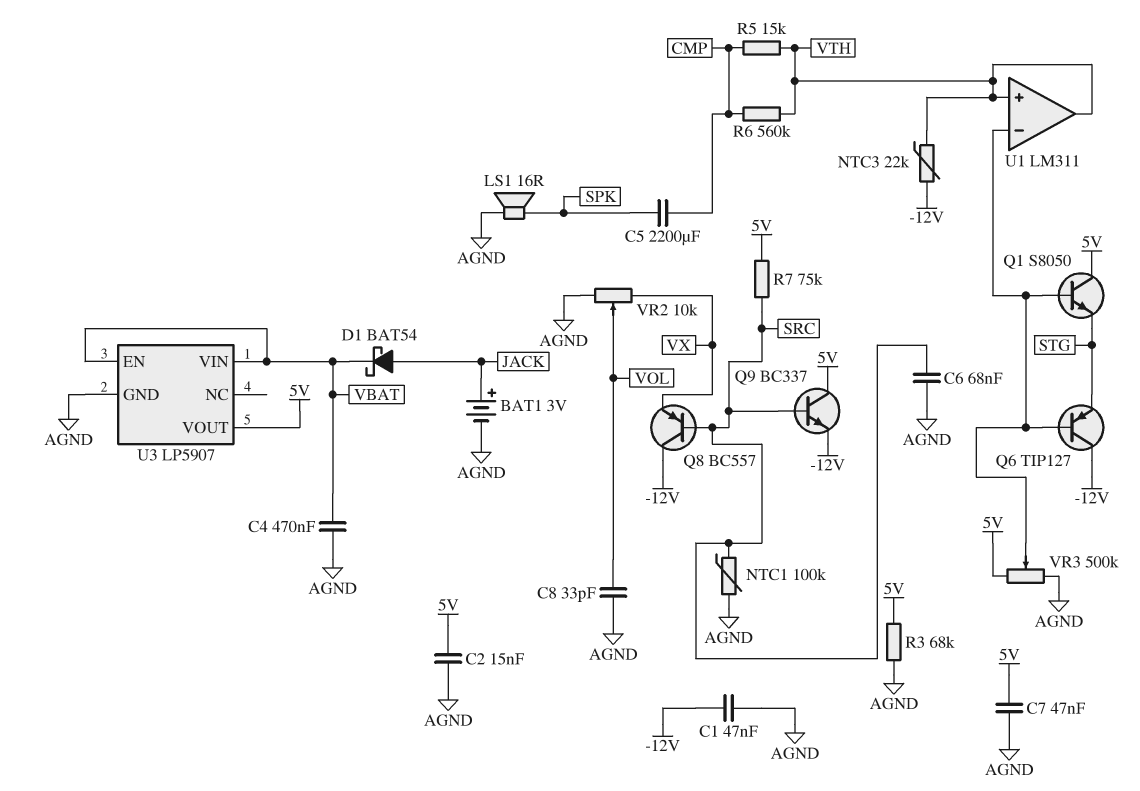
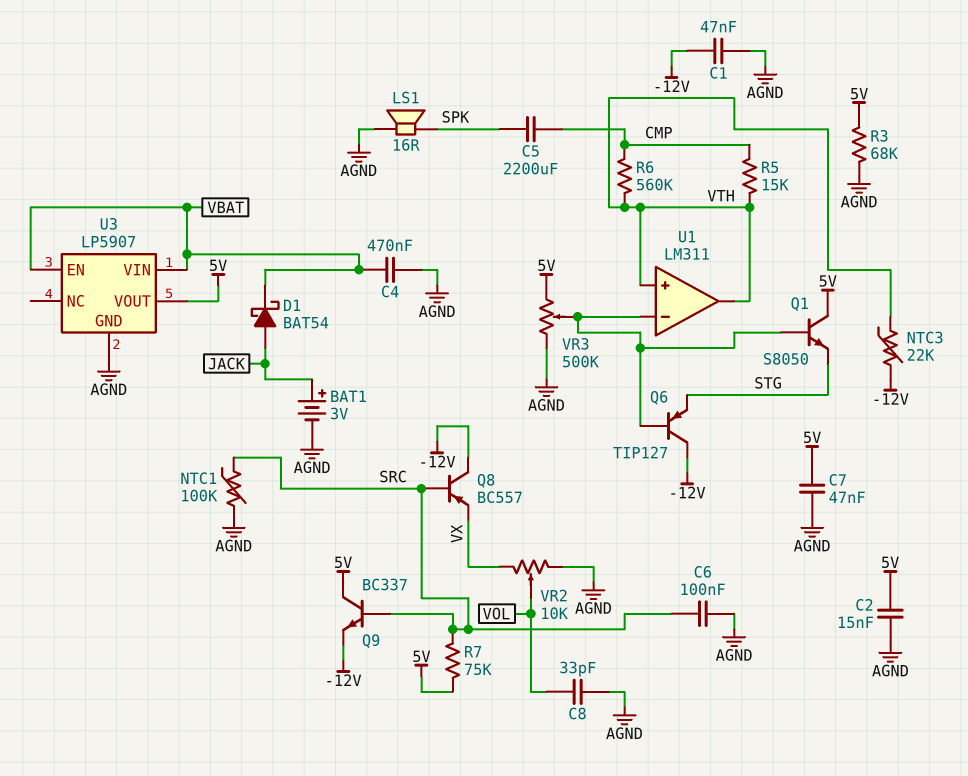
C6: 68nF (AGND, SRC) -> 100nF (AGND, SRC)

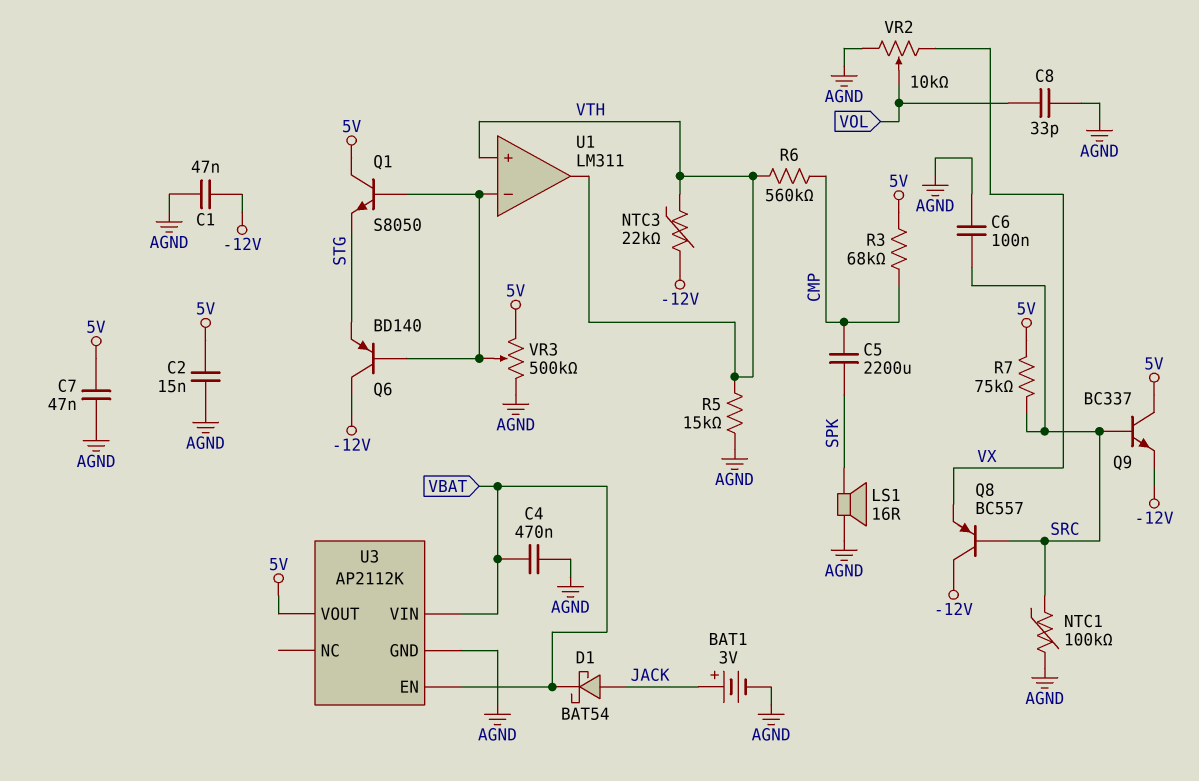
Q6: PNP TIP127 (B U1/in-, C -12V, E STG) -> PNP BD140 (B U1/in-, C -12V, E STG)
R3: 68k (5V, AGND) -> 68k (5V, CMP)
R5: 15k (CMP, VTH) -> 15k (AGND, VTH)
U3: LP5907 -> AP2112K

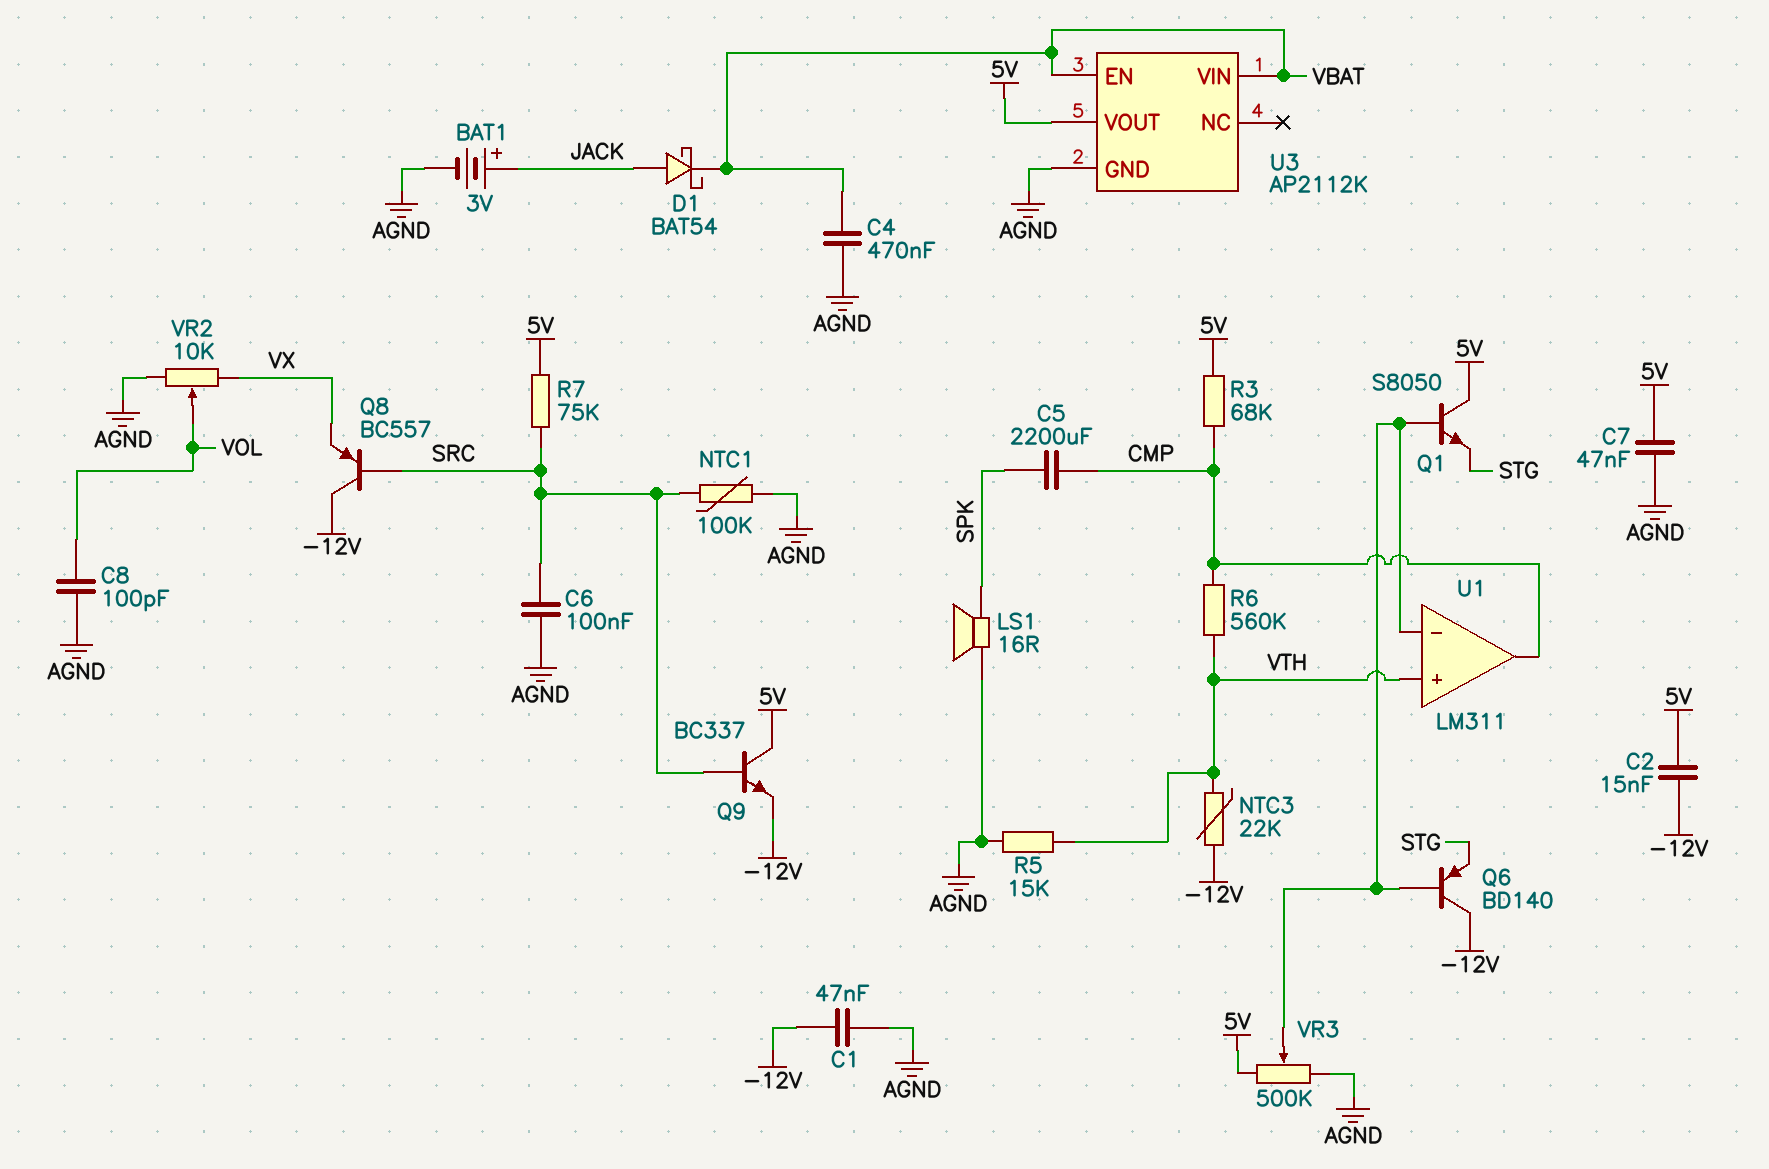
C2: 15nF (5V, AGND) -> 15nF (-12V, 5V)
C8: 33pF (AGND, VOL) -> 100pF (AGND, VOL)
U1 pin out: VTH -> CMP

